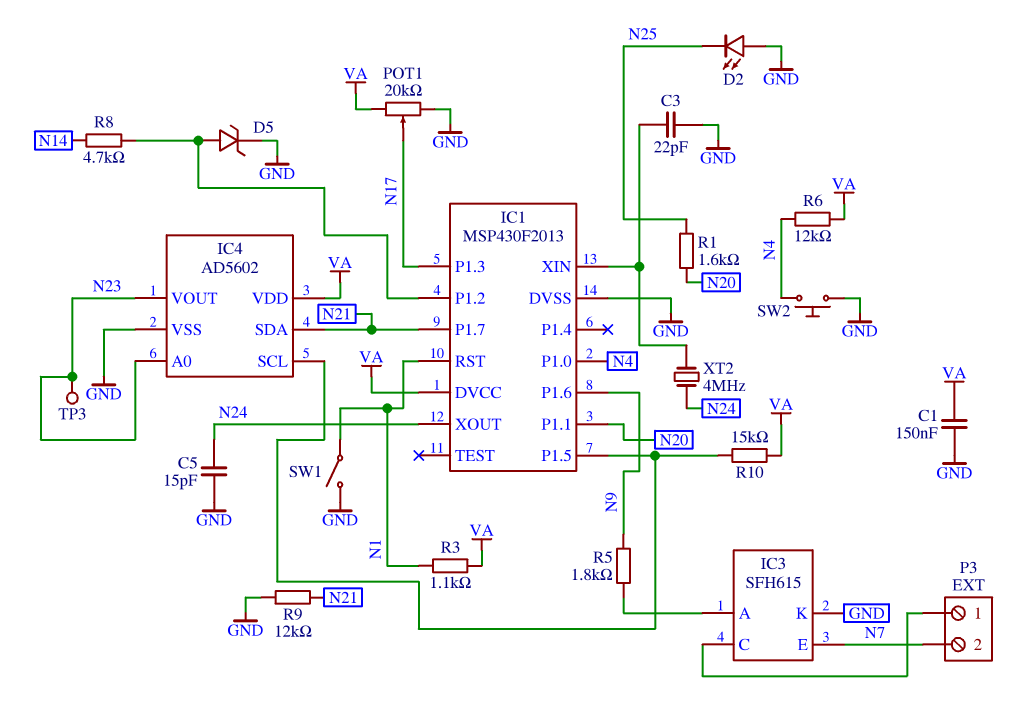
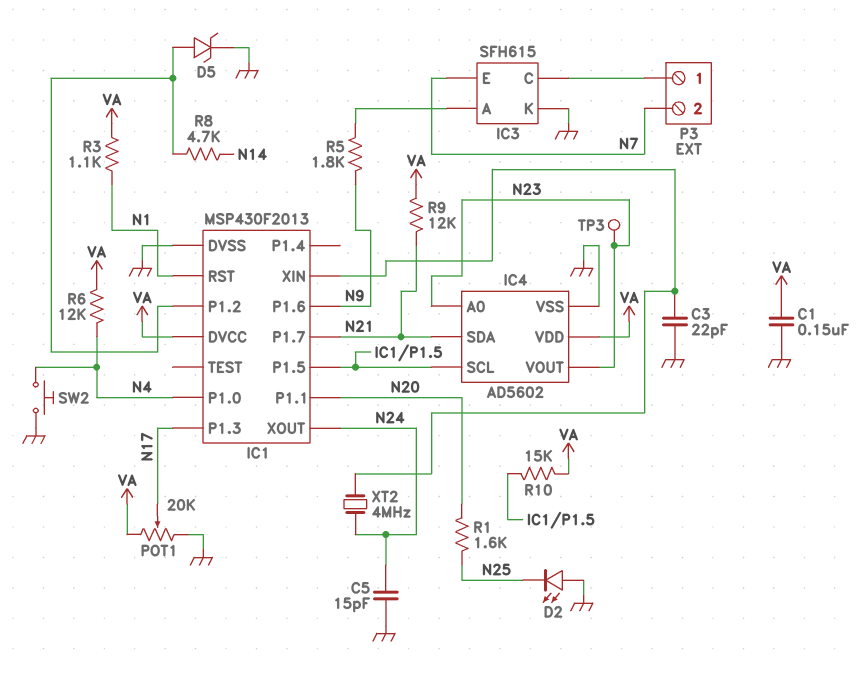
R9: 12k (GND, N21) -> 12k (N21, VA)
SW1: switch (GND, N1) -> none

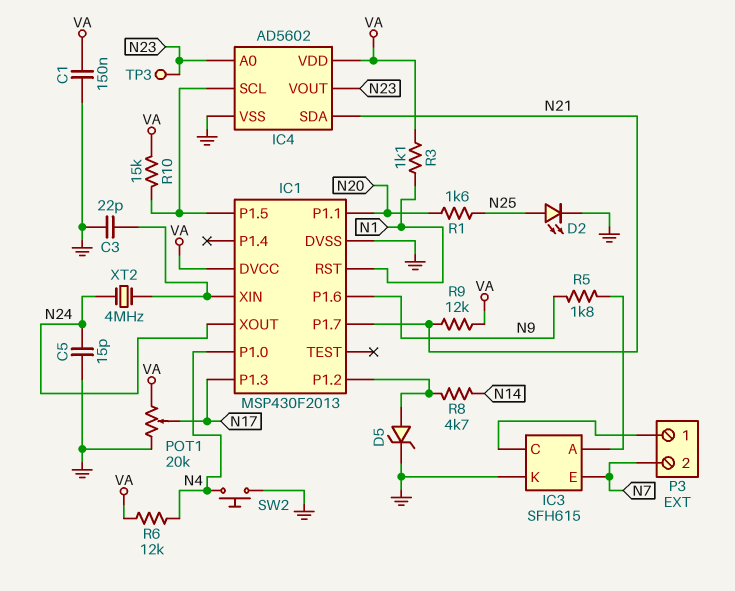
D2: LED (A GND, K N25) -> LED (A N25, K GND)

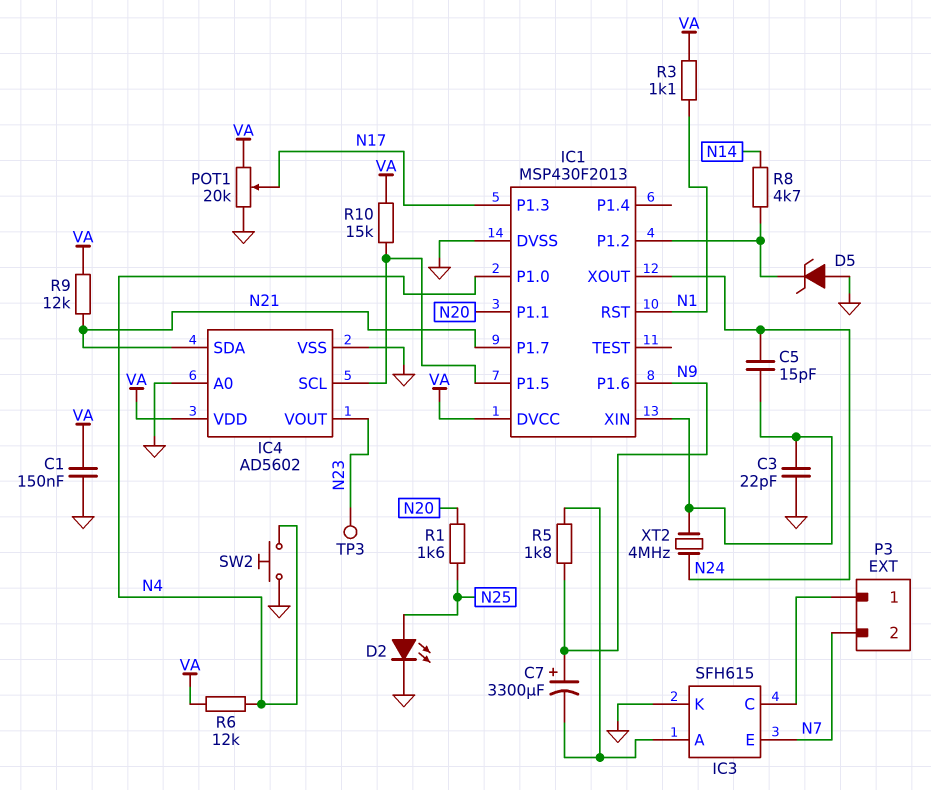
C5: 15pF (GND, N24) -> 15pF (IC1/XIN, N24)
C7: none -> 3300uF (plus N9, minus IC3/A)
D5: zener (A IC1/P1.2, K GND) -> zener (A GND, K IC1/P1.2)
IC4 pin A0: N23 -> GND

